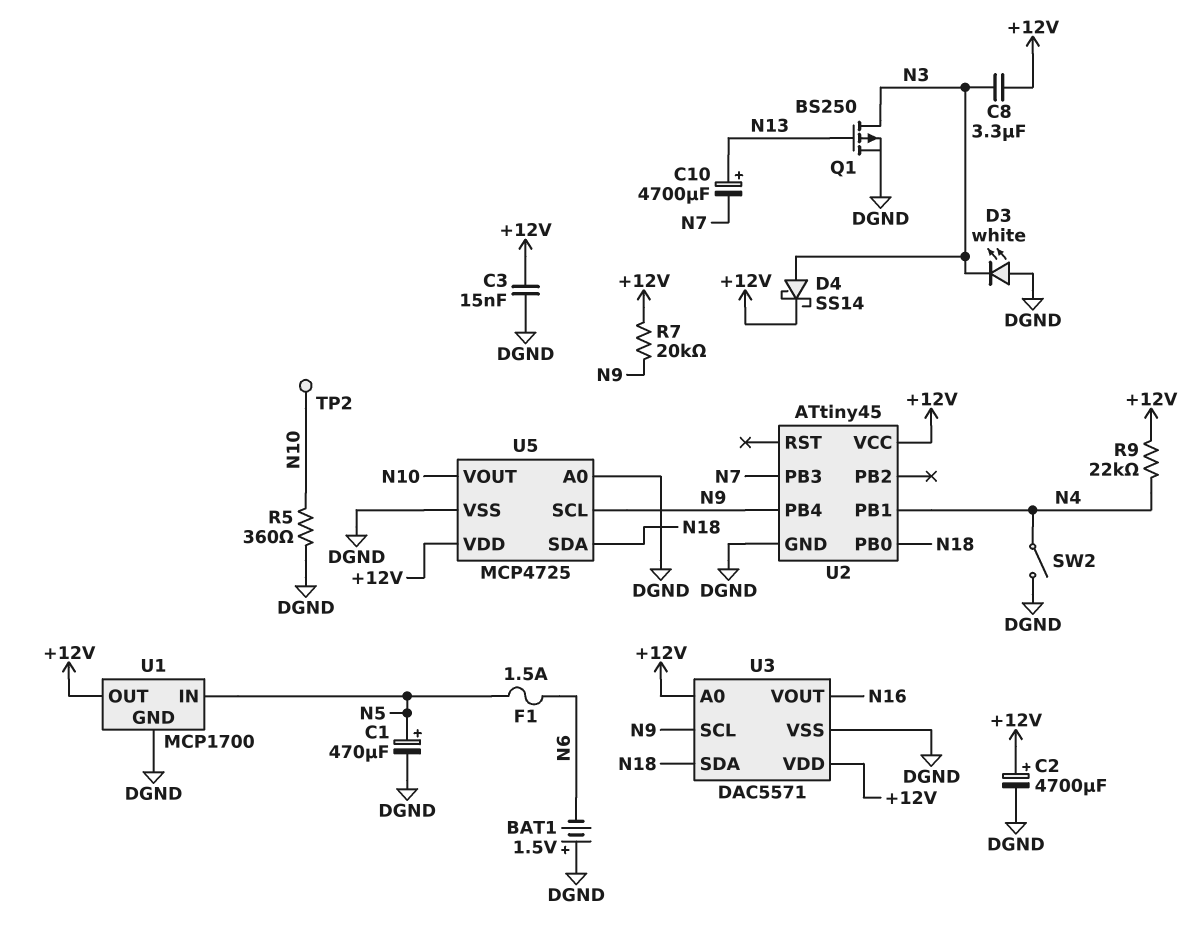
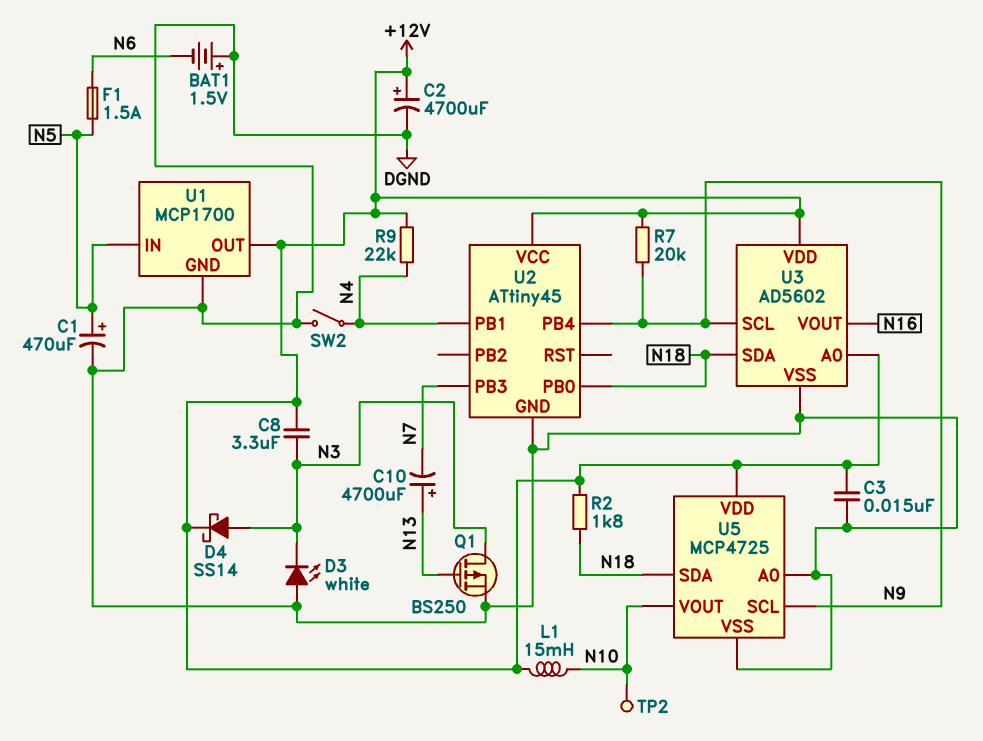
L1: none -> 15mH (+12V, N10)
R2: none -> 1.8k (+12V, N18)
R5: 360 (DGND, N10) -> none
U3: DAC5571 -> AD5602

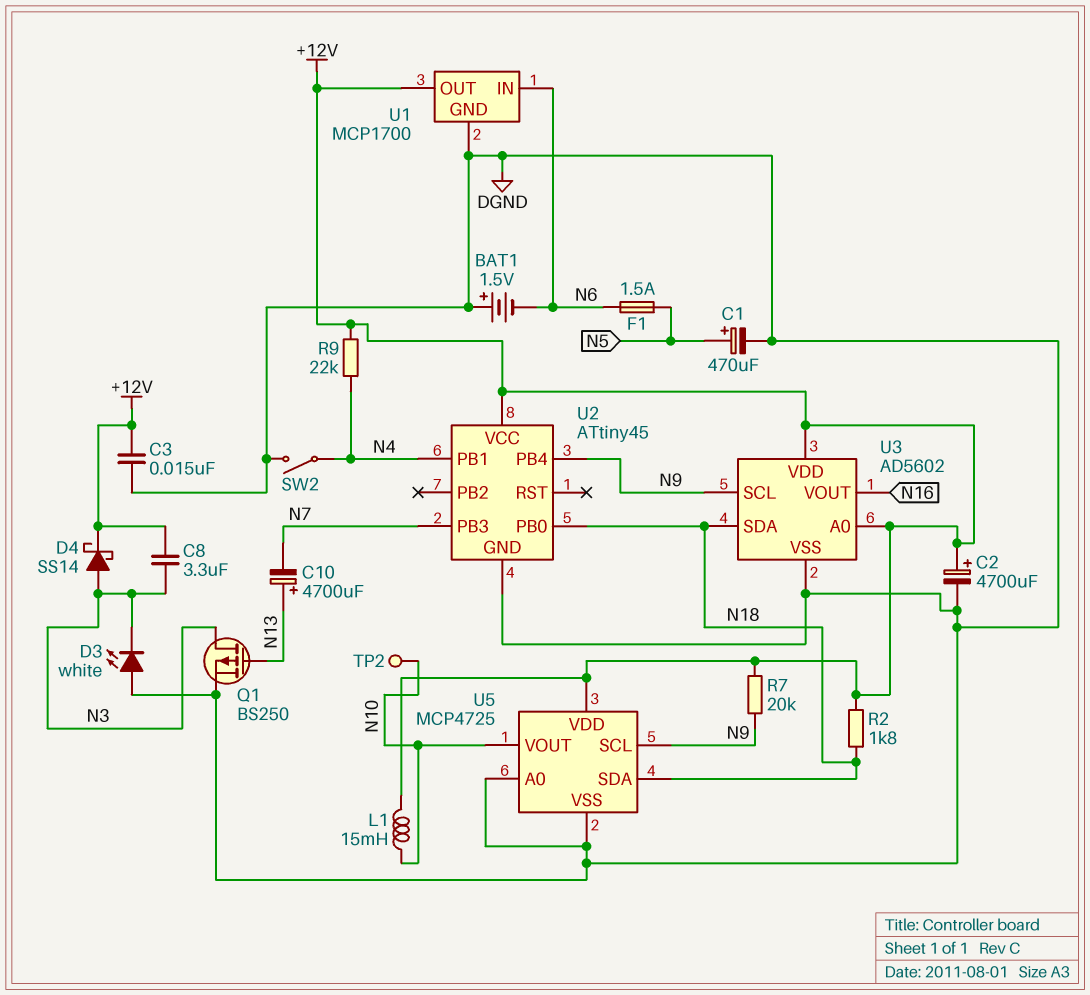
U1 pin IN: N5 -> N6

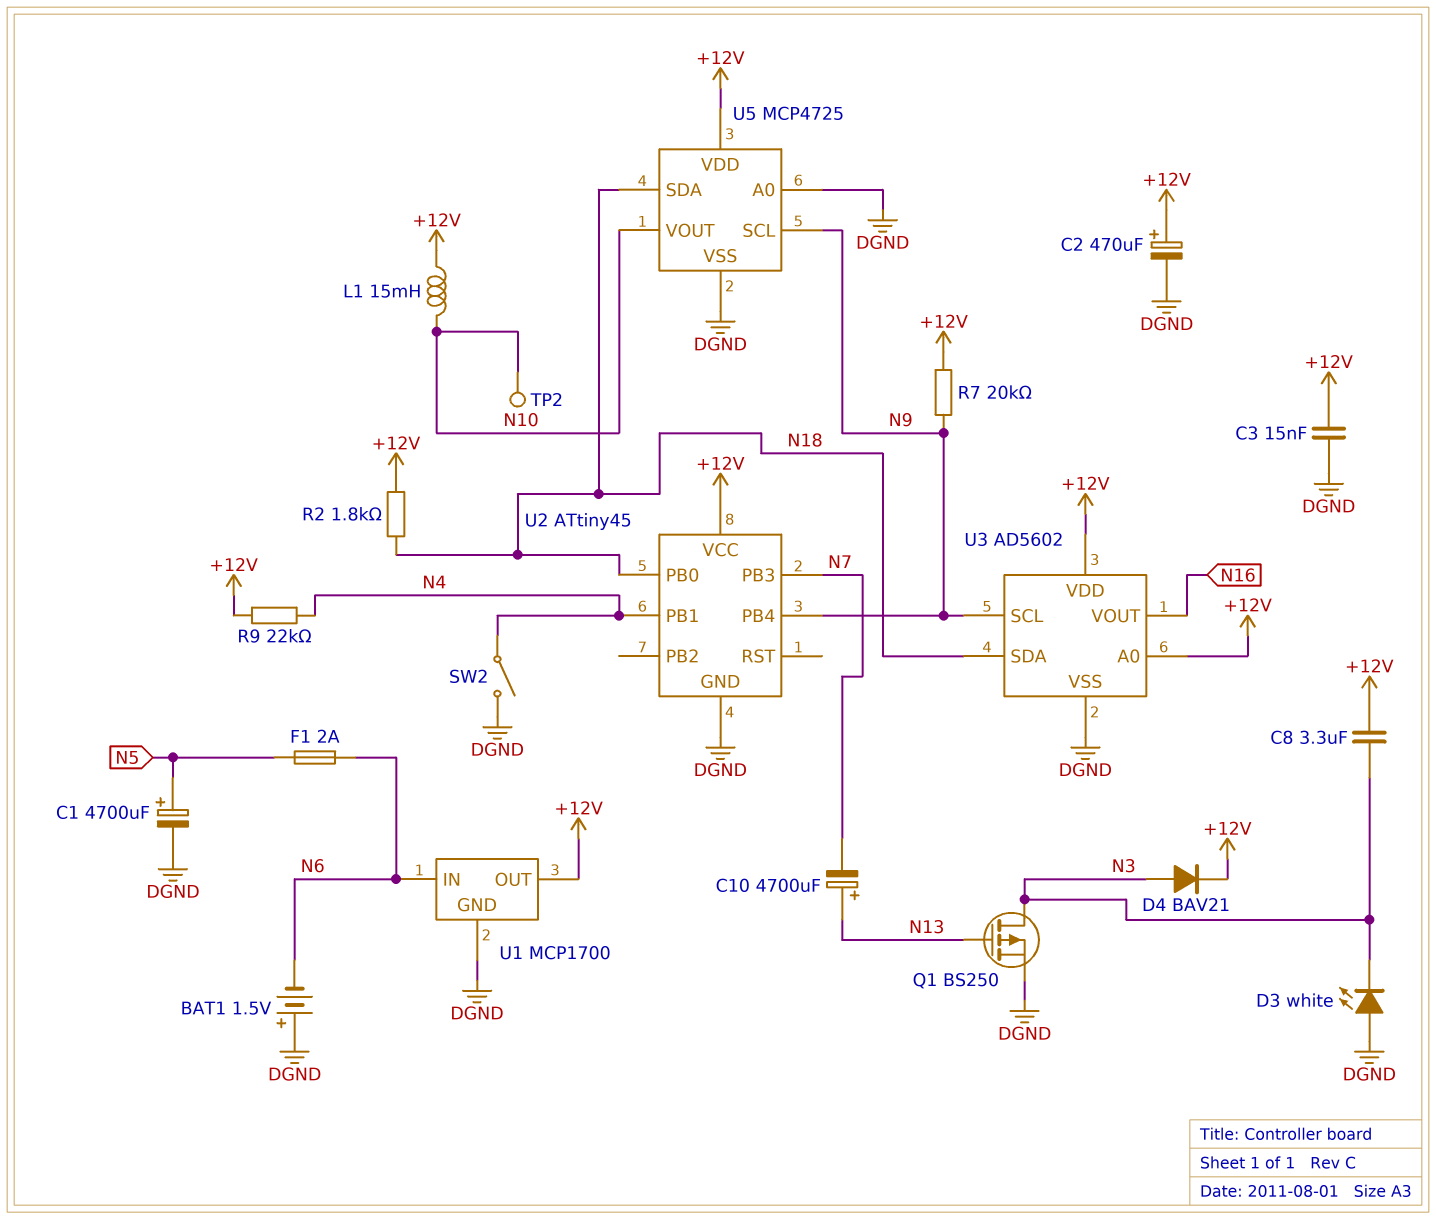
C1: 470uF (plus N5, minus DGND) -> 4700uF (plus N5, minus DGND)
C2: 4700uF (plus +12V, minus DGND) -> 470uF (plus +12V, minus DGND)
D4: schottky SS14 (A N3, K +12V) -> diode BAV21 (A N3, K +12V)
F1: 1.5A (N5, N6) -> 2A (N5, N6)

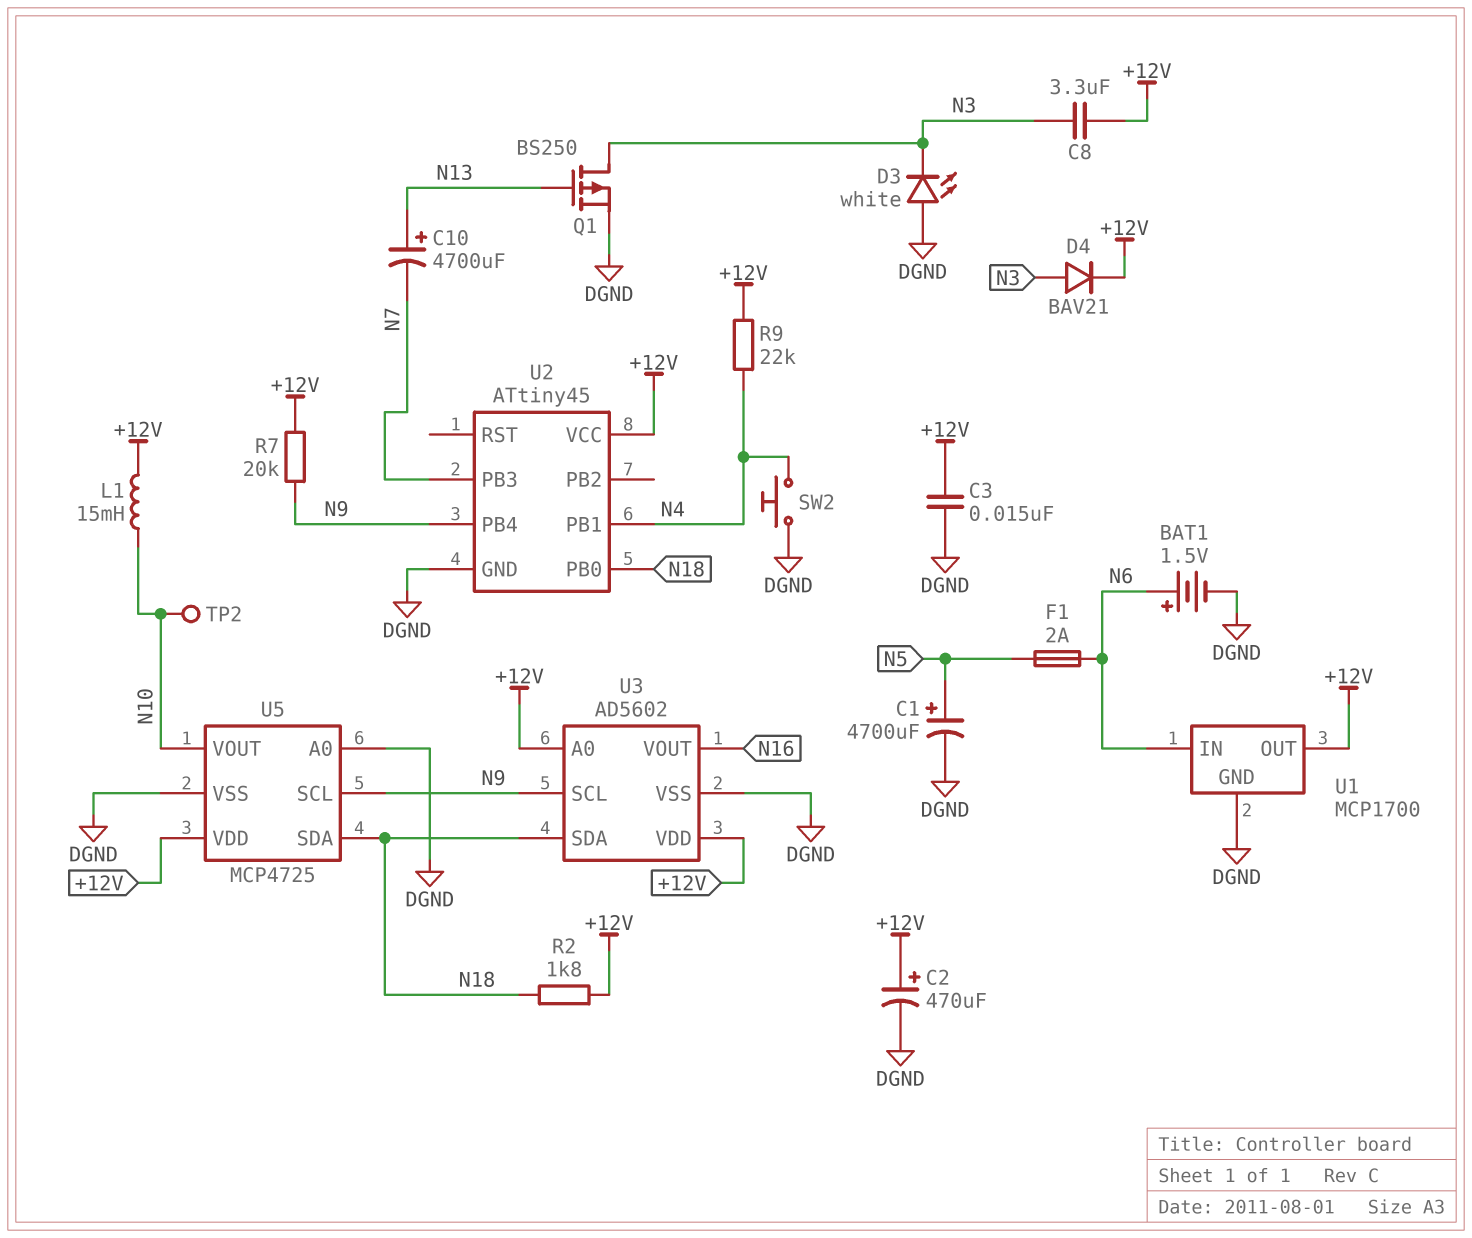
BAT1: 1.5V (plus DGND, minus N6) -> 1.5V (plus N6, minus DGND)
SW2: switch (DGND, N4) -> button (DGND, N4)

